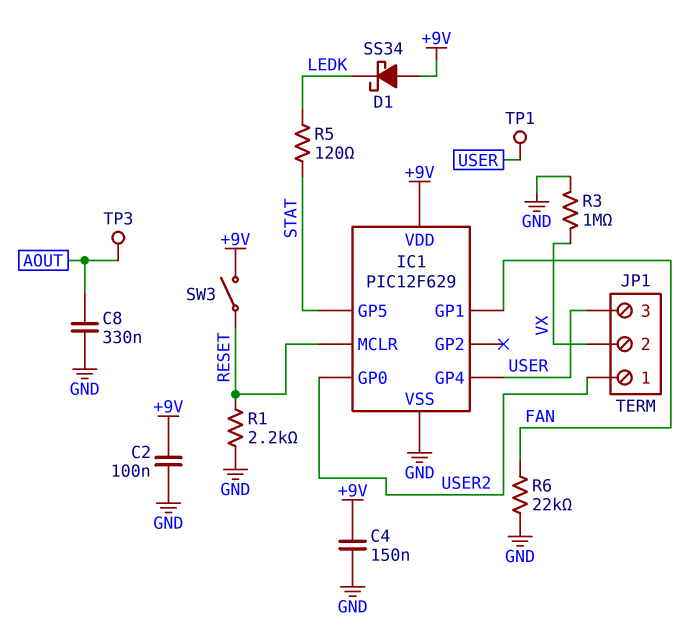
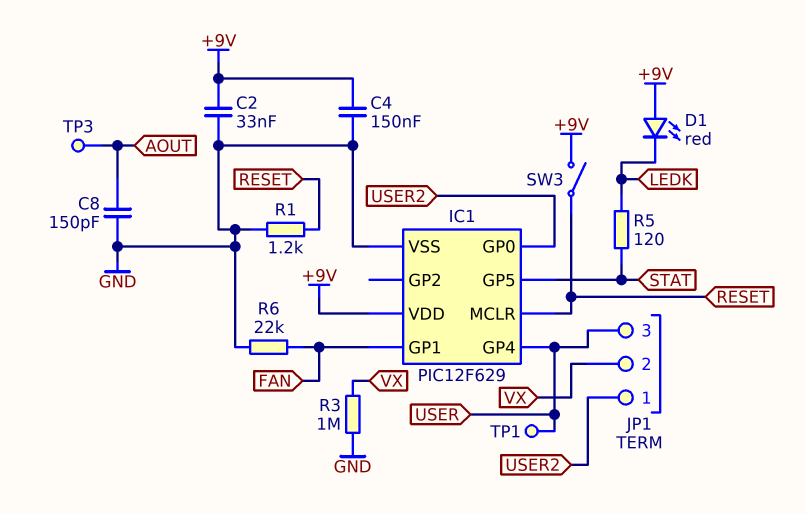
C2: 100nF (+9V, GND) -> 33nF (+9V, GND)
C8: 330nF (AOUT, GND) -> 150pF (AOUT, GND)
D1: schottky SS34 (A +9V, K LEDK) -> LED red (A +9V, K LEDK)
R1: 2.2k (GND, RESET) -> 1.2k (GND, RESET)

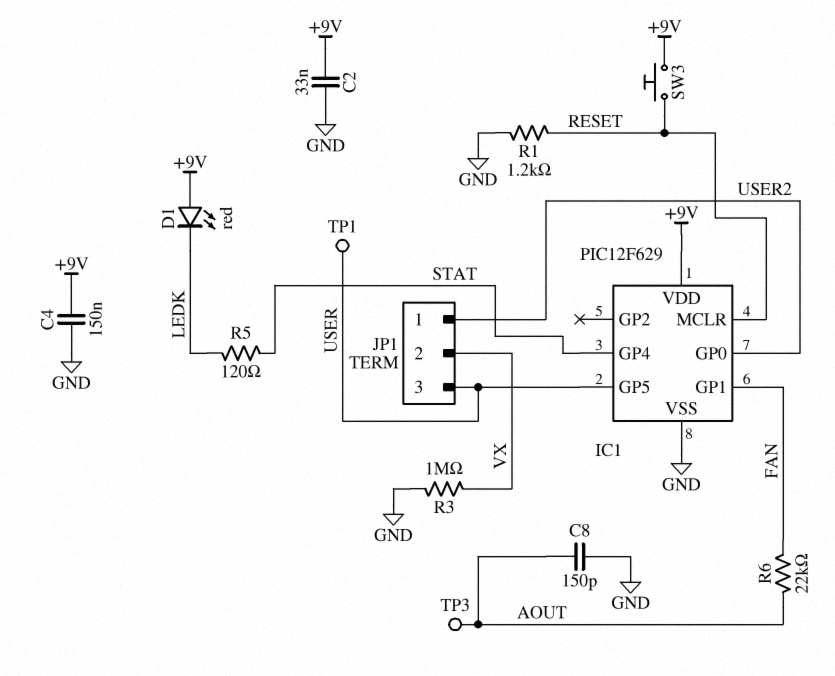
IC1 pin GP4: USER -> STAT
IC1 pin GP5: STAT -> USER
R6: 22k (FAN, GND) -> 22k (AOUT, FAN)
SW3: switch (+9V, RESET) -> button (+9V, RESET)

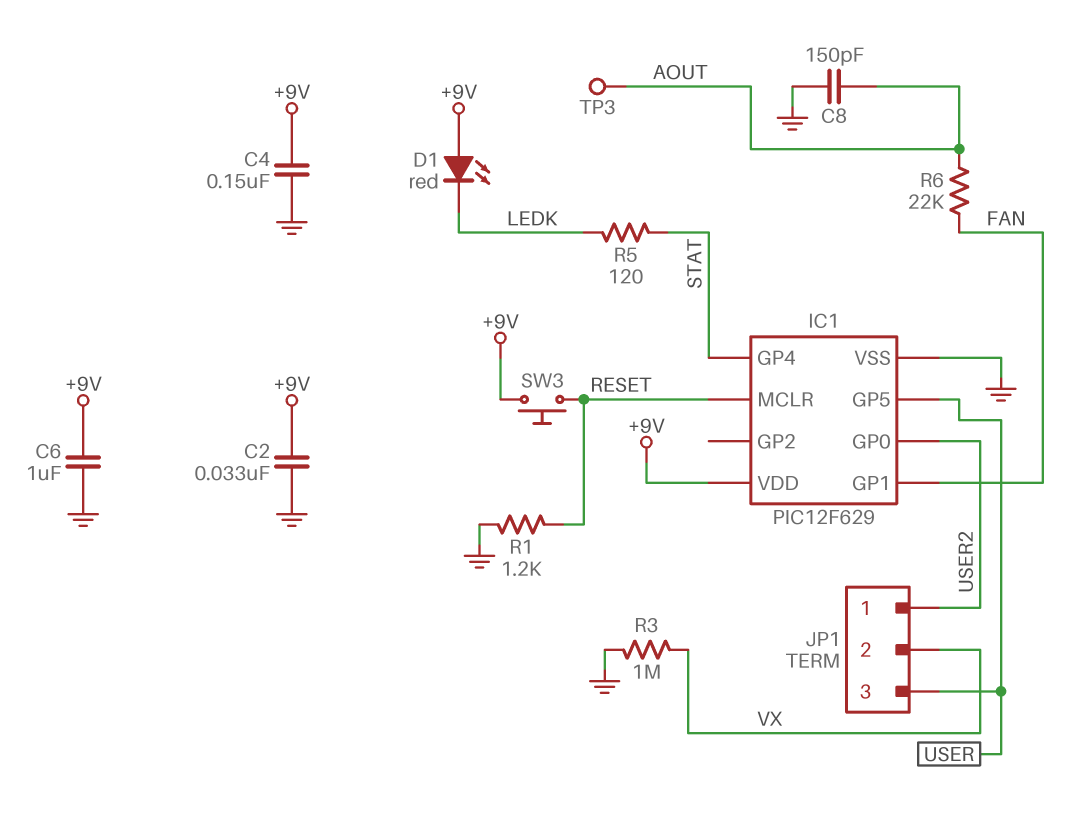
C6: none -> 1uF (+9V, GND)
TP1: test point (USER) -> none

